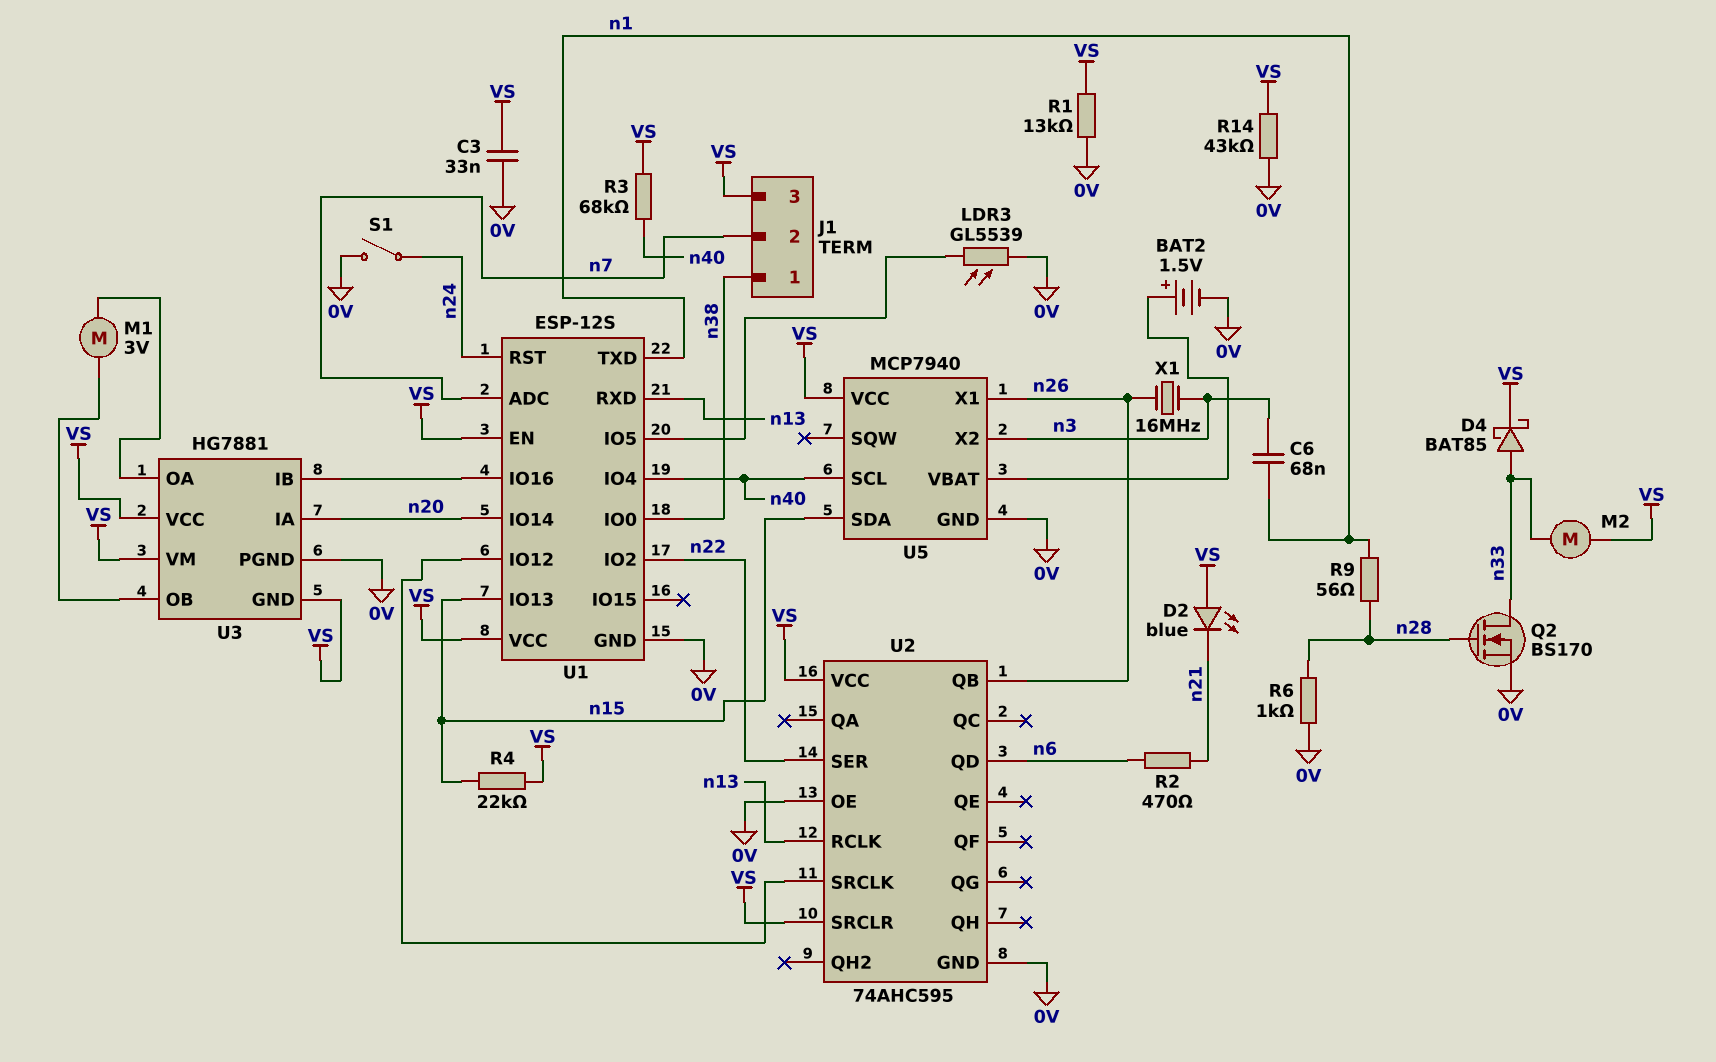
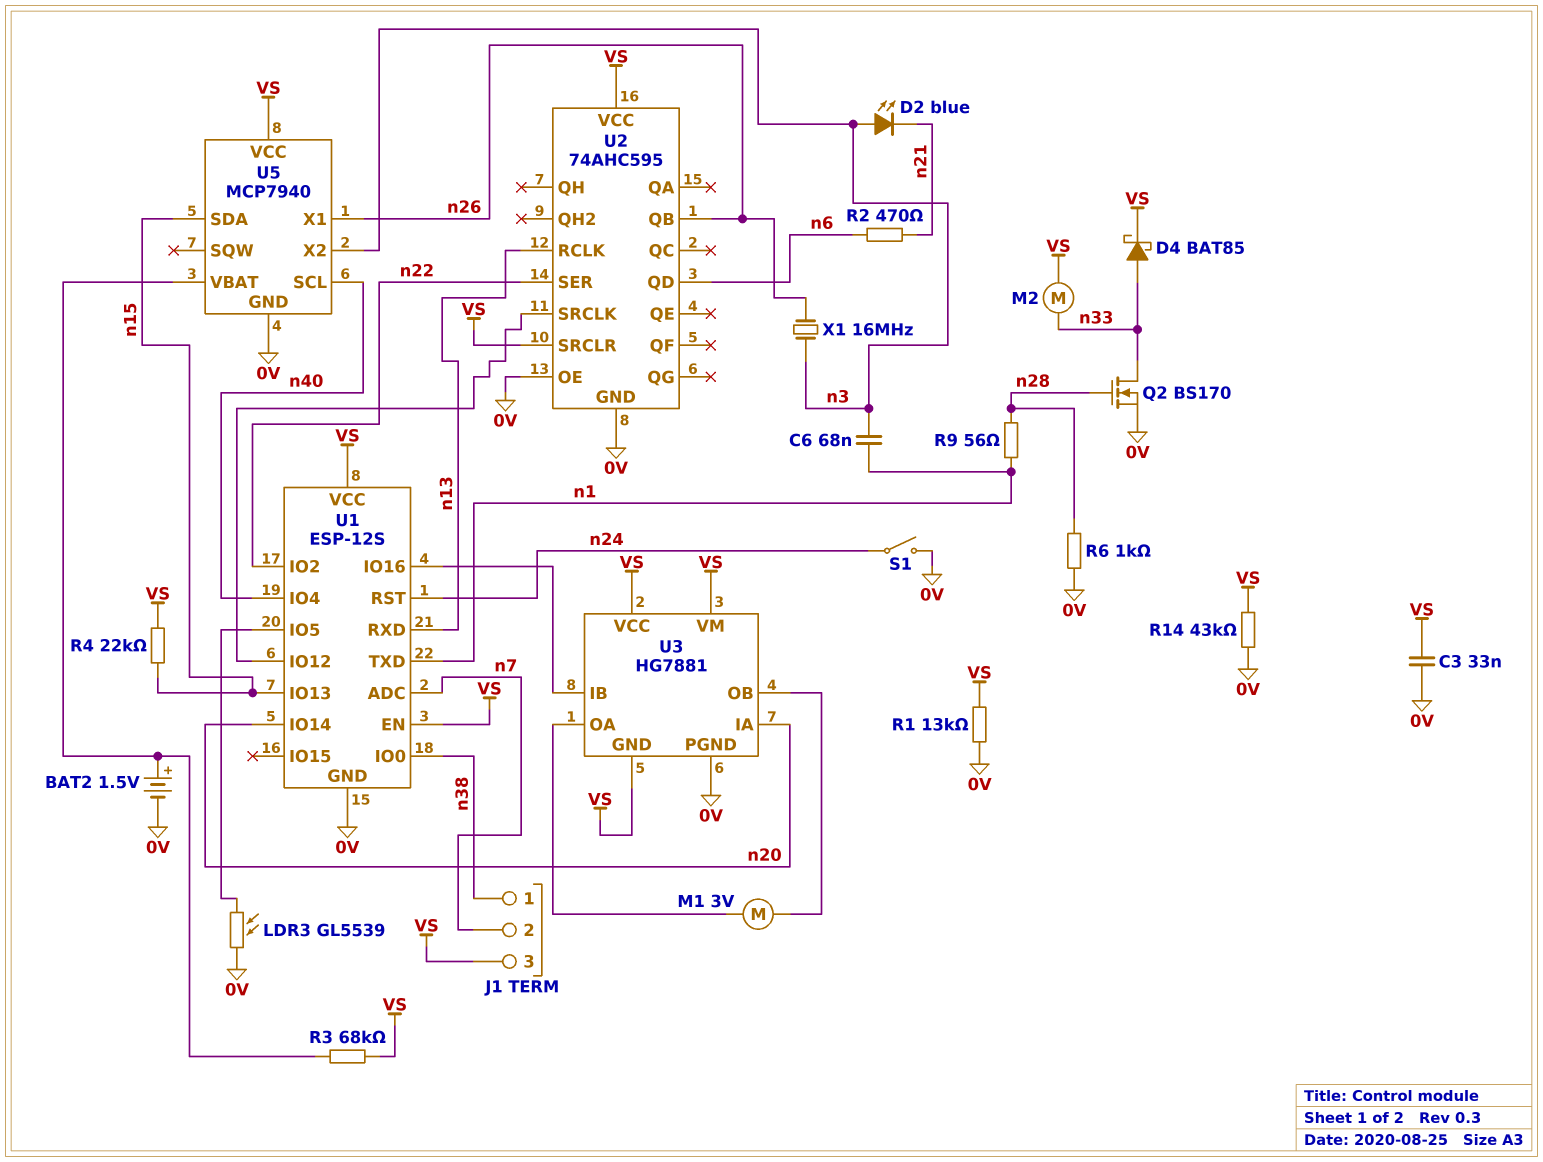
D2: LED blue (A VS, K n21) -> LED blue (A n3, K n21)
R3: 68k (VS, n40) -> 68k (U5/VBAT, VS)

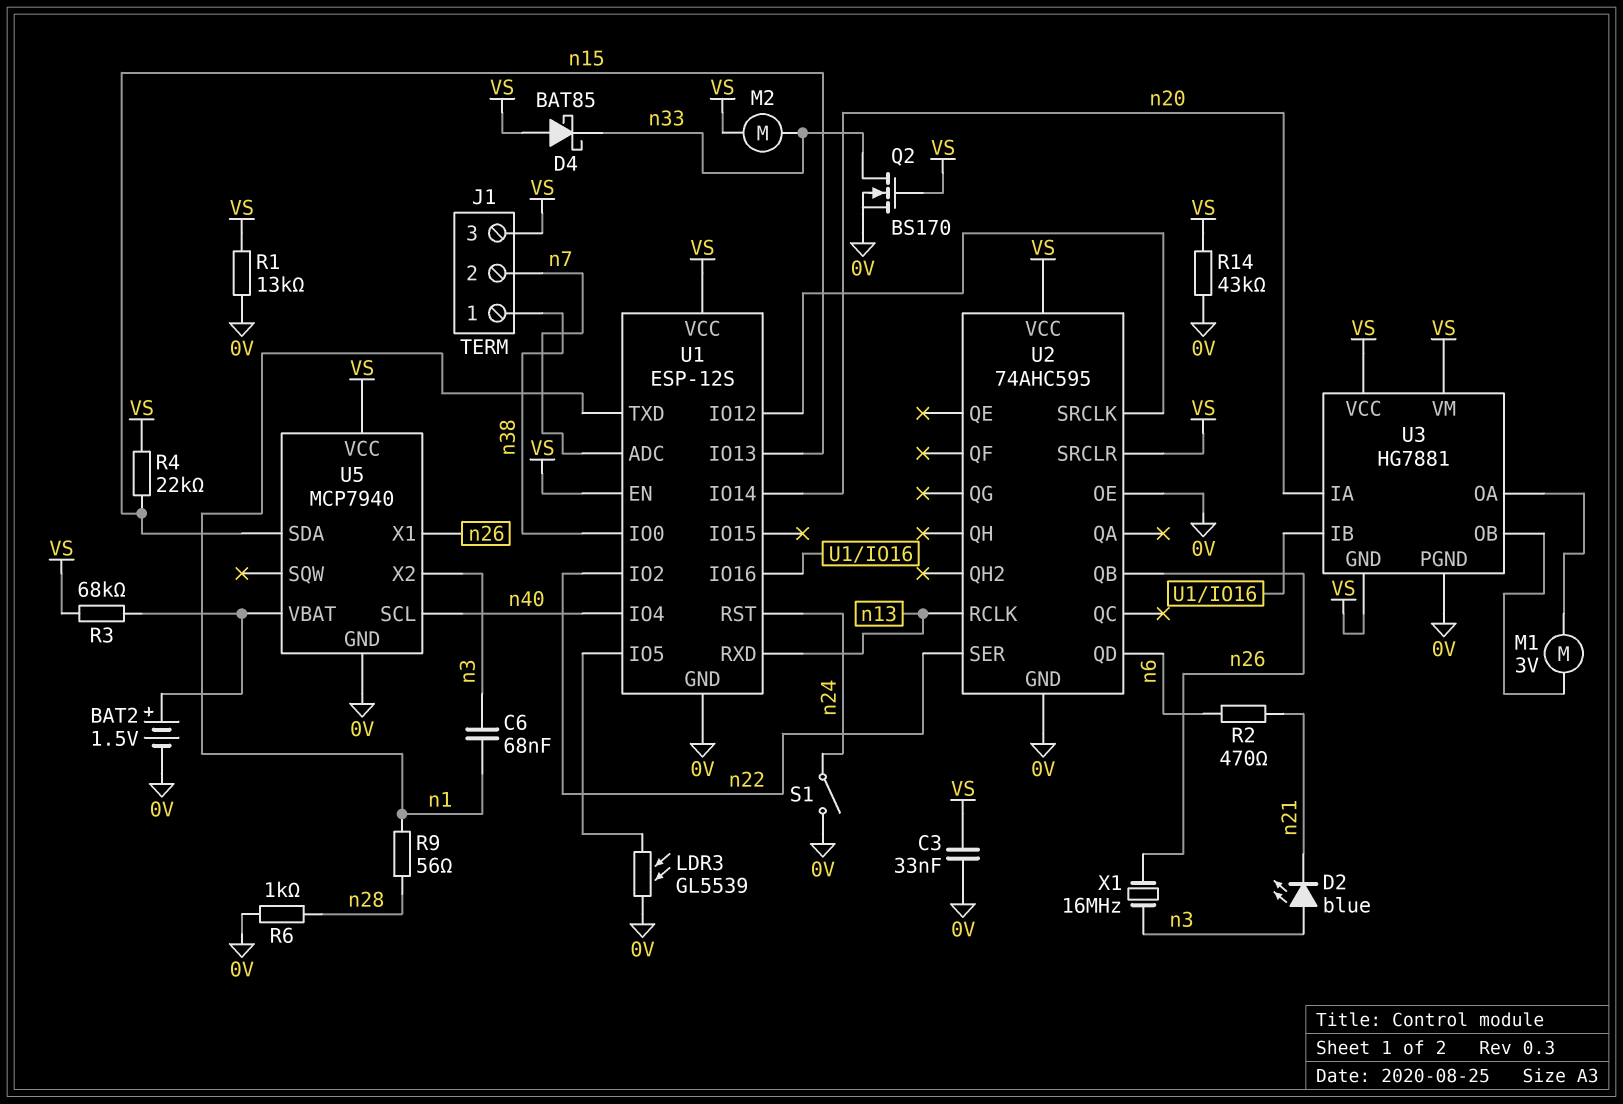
D4: schottky BAT85 (A n33, K VS) -> schottky BAT85 (A VS, K n33)
Q2: NMOS BS170 (G n28, D n33, S 0V) -> NMOS BS170 (G VS, D n33, S 0V)

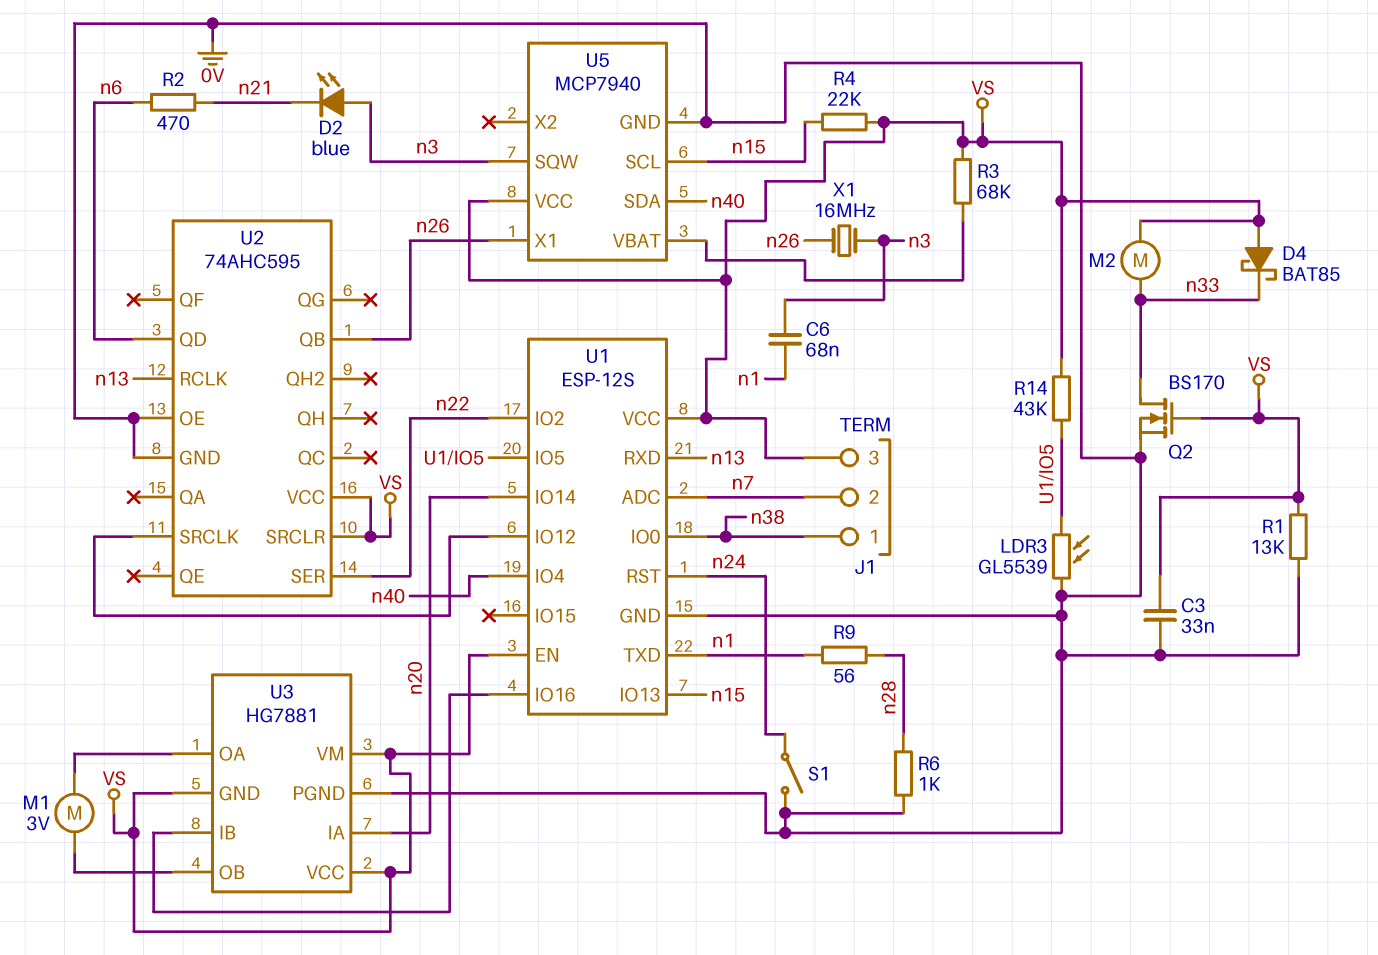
BAT2: 1.5V (plus U5/VBAT, minus 0V) -> none
R14: 43k (0V, VS) -> 43k (U1/IO5, VS)
U5 pin SCL: n40 -> n15
U5 pin SDA: n15 -> n40
U5 pin SQW: none -> n3
U5 pin X2: n3 -> none

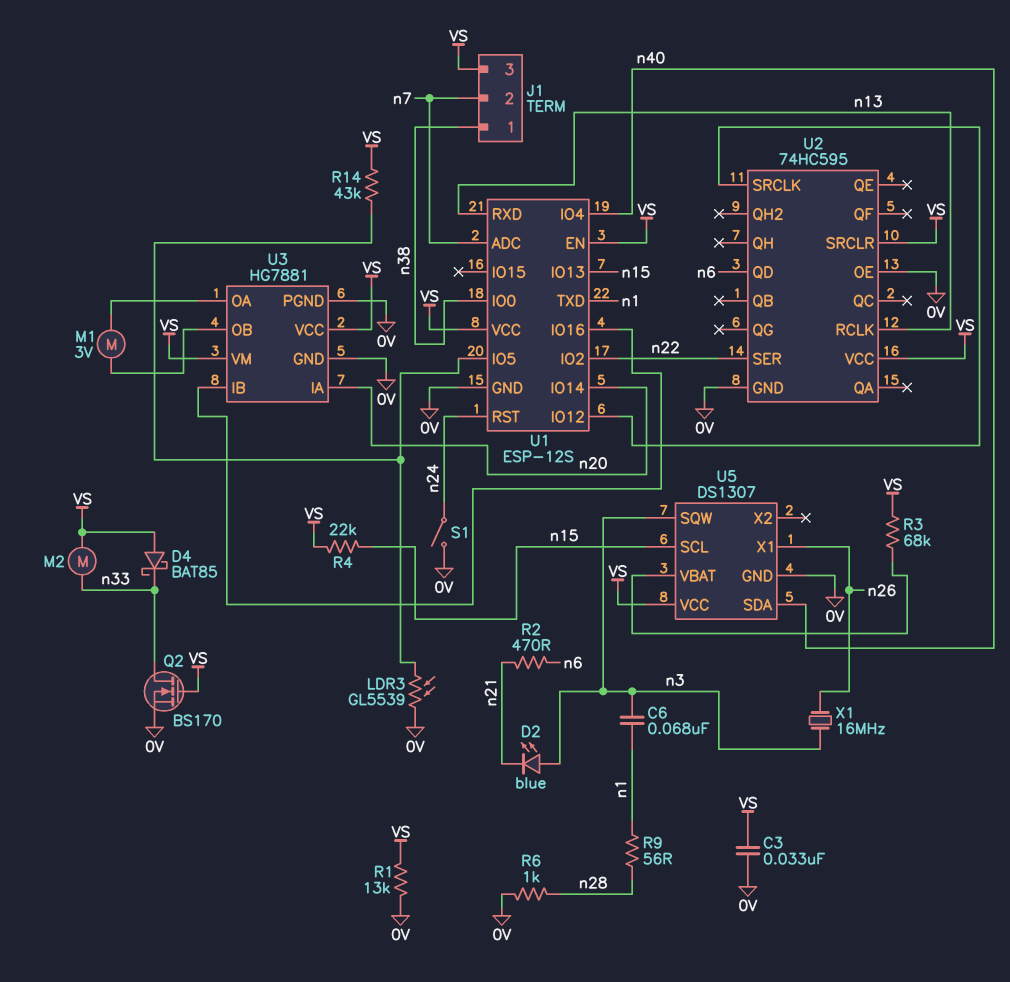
U2: 74AHC595 -> 74HC595
U2 pin QB: n26 -> none
U3 pin GND: VS -> 0V
U5: MCP7940 -> DS1307

